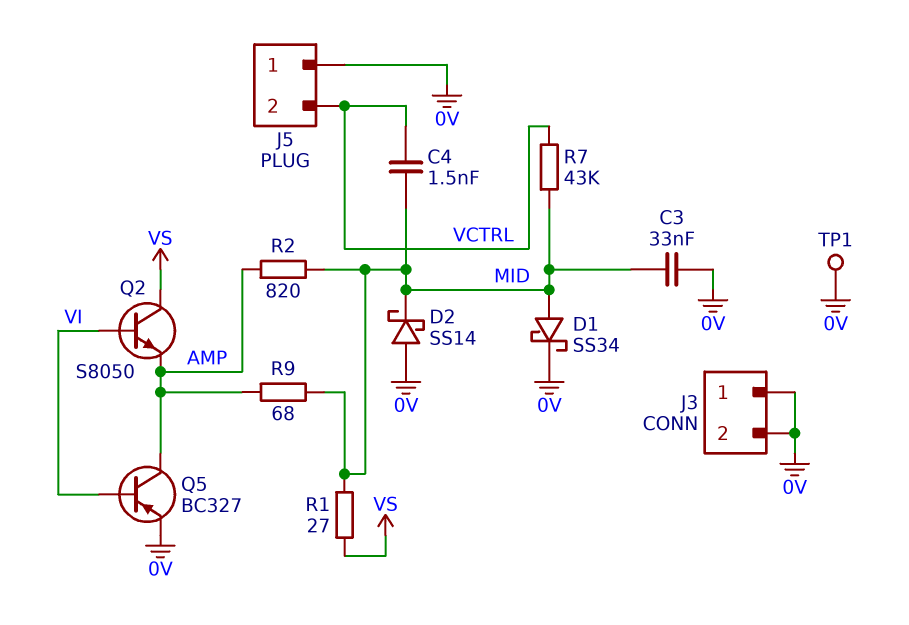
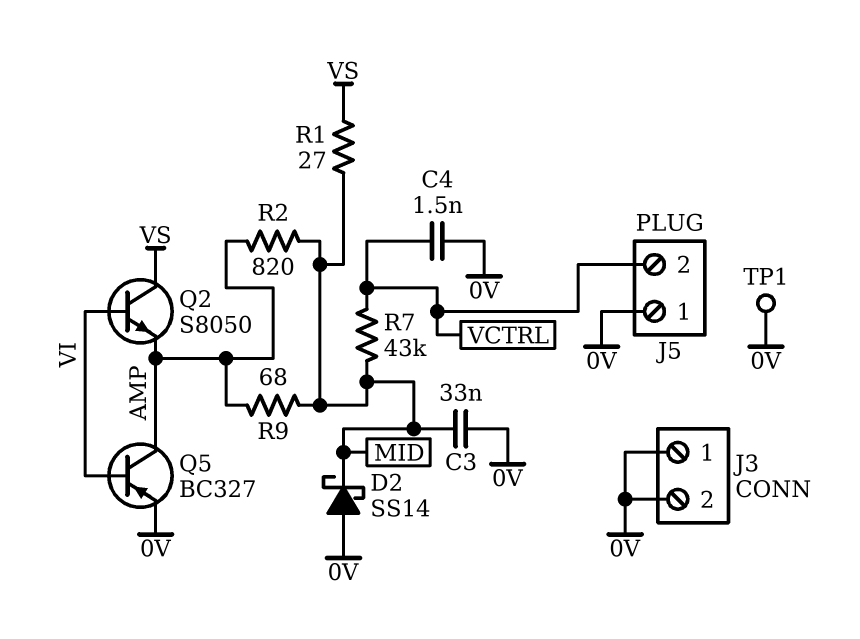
C4: 1.5nF (MID, VCTRL) -> 1.5nF (0V, VCTRL)
D1: schottky SS34 (A MID, K 0V) -> none

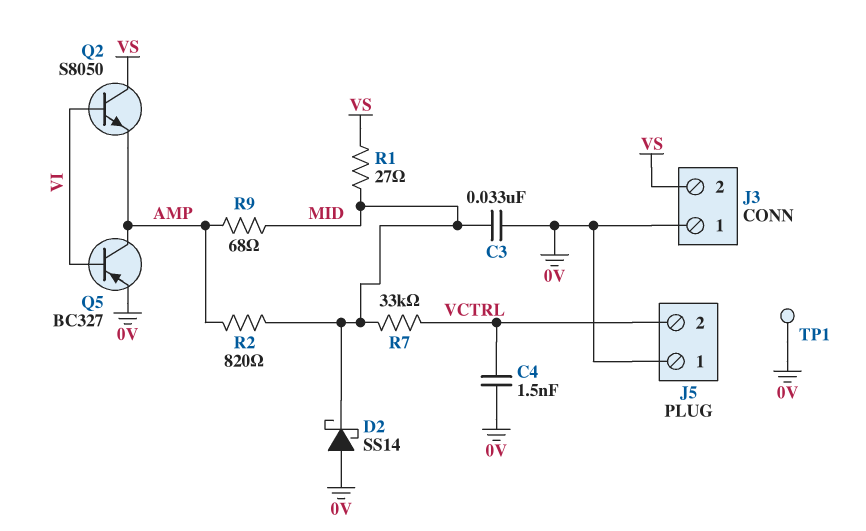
J3 pin 2: 0V -> VS
R7: 43k (MID, VCTRL) -> 33k (MID, VCTRL)

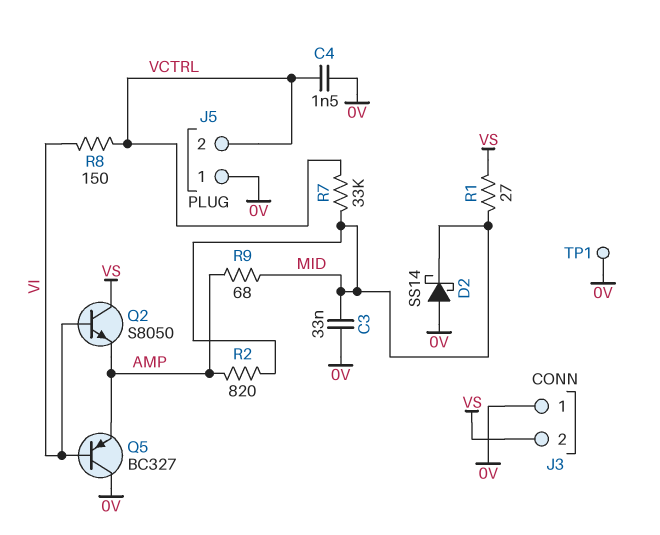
Q5: PNP BC327 (B VI, C AMP, E 0V) -> PNP BC327 (B VI, C 0V, E AMP)
R8: none -> 150 (VCTRL, VI)

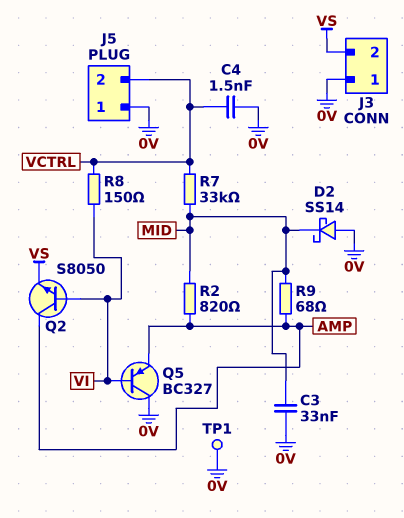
Q2: NPN S8050 (B VI, C VS, E AMP) -> NPN S8050 (B VI, C AMP, E VS)
R1: 27 (MID, VS) -> none

